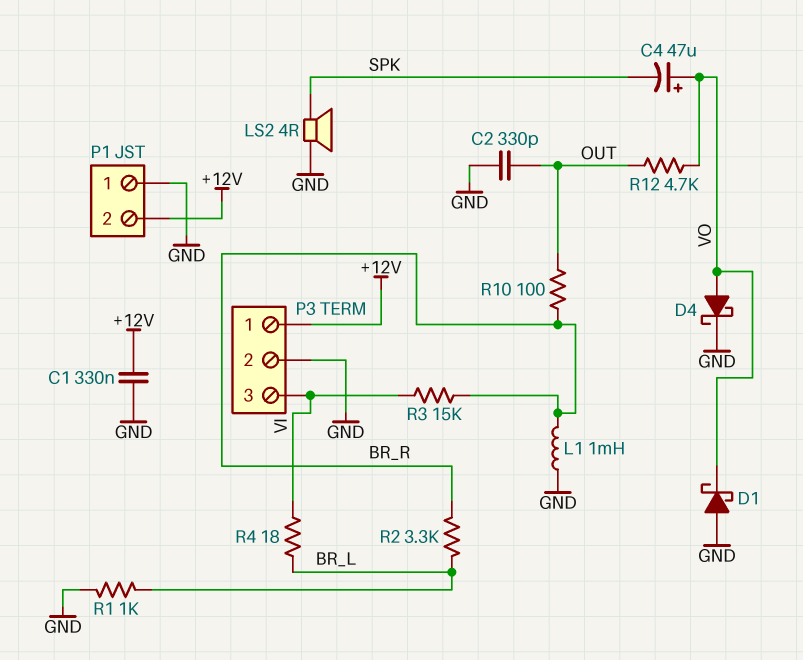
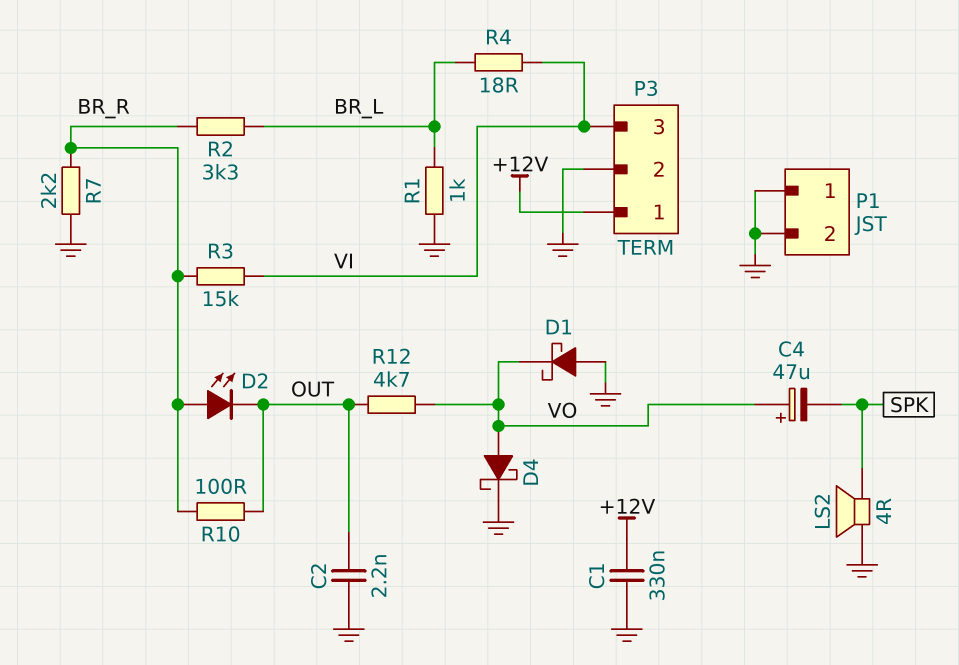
C2: 330pF (GND, OUT) -> 2.2nF (GND, OUT)
D2: none -> LED (A BR_R, K OUT)
L1: 1mH (BR_R, GND) -> none
P1 pin 2: +12V -> GND
R7: none -> 2.2k (BR_R, GND)

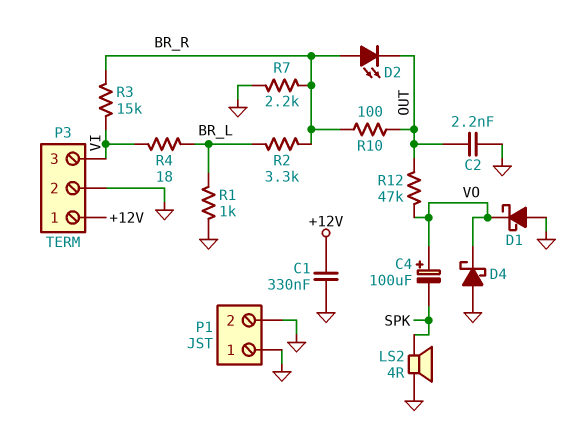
C4: 47uF (plus VO, minus SPK) -> 100uF (plus VO, minus SPK)
D4: schottky (A VO, K GND) -> schottky (A GND, K VO)
R12: 4.7k (OUT, VO) -> 47k (OUT, VO)

